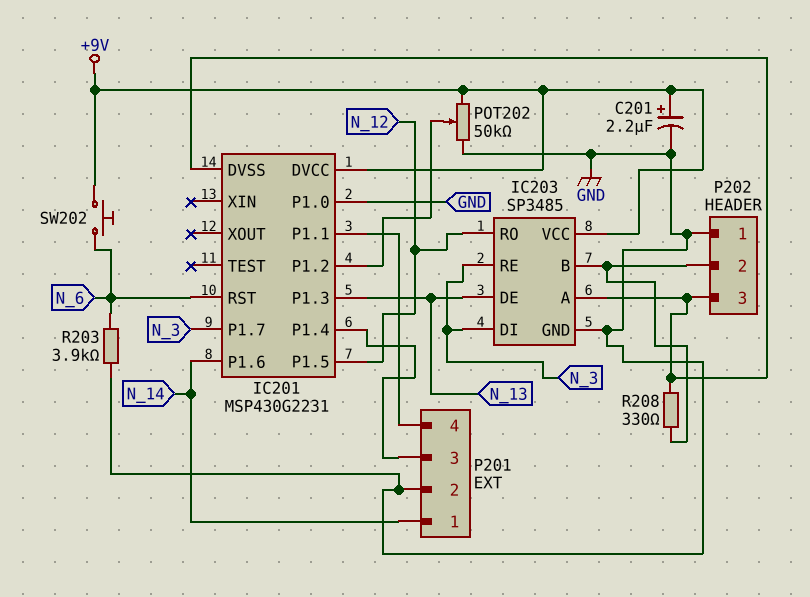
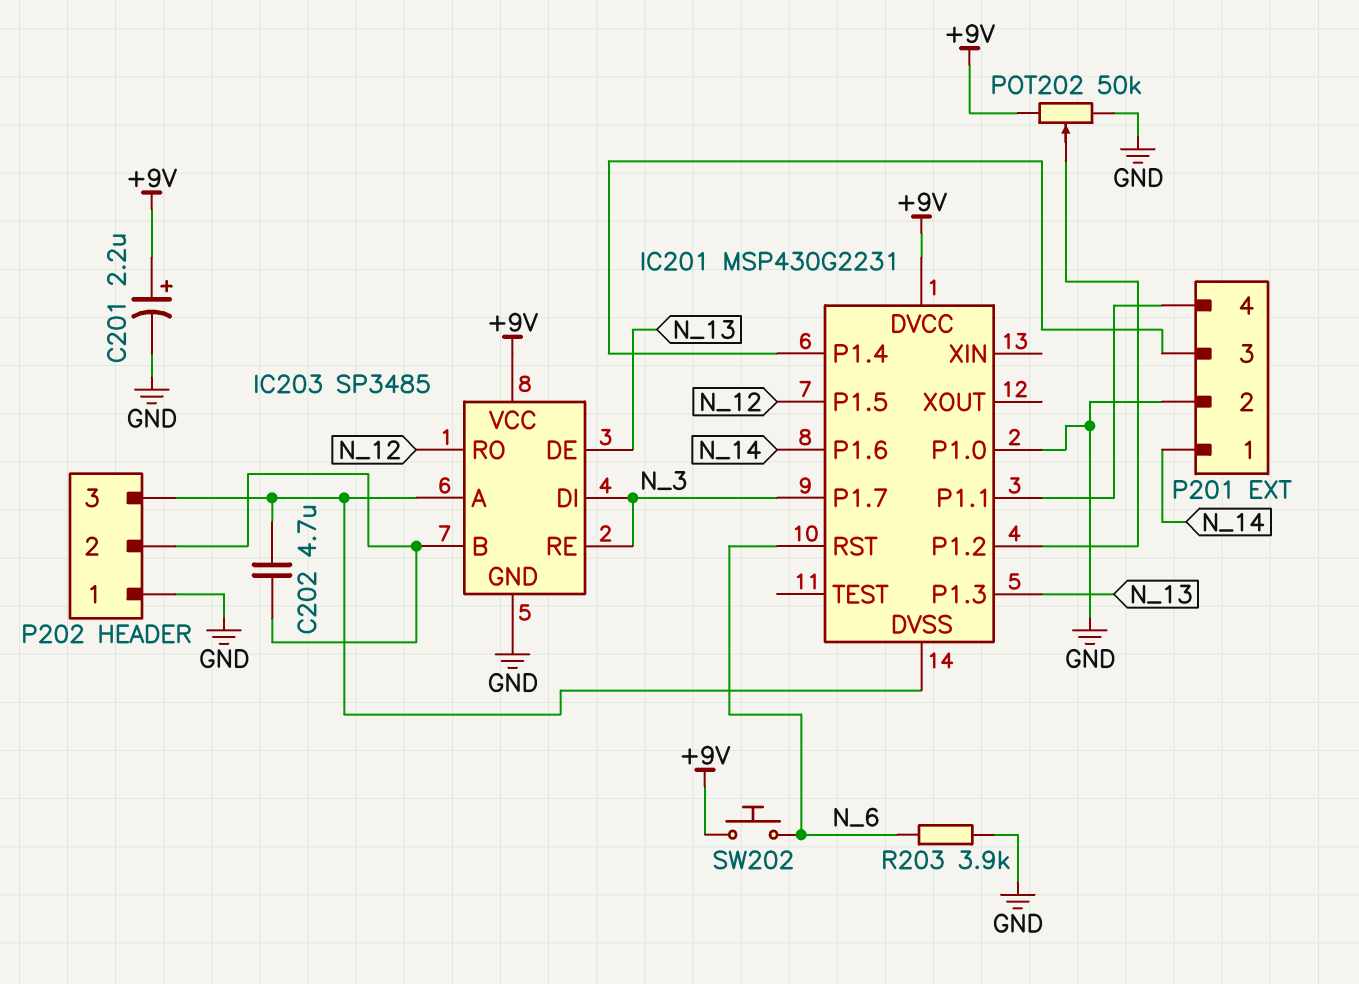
C202: none -> 4.7uF (IC201/DVSS, IC203/B)
R208: 330 (IC201/DVSS, IC203/B) -> none

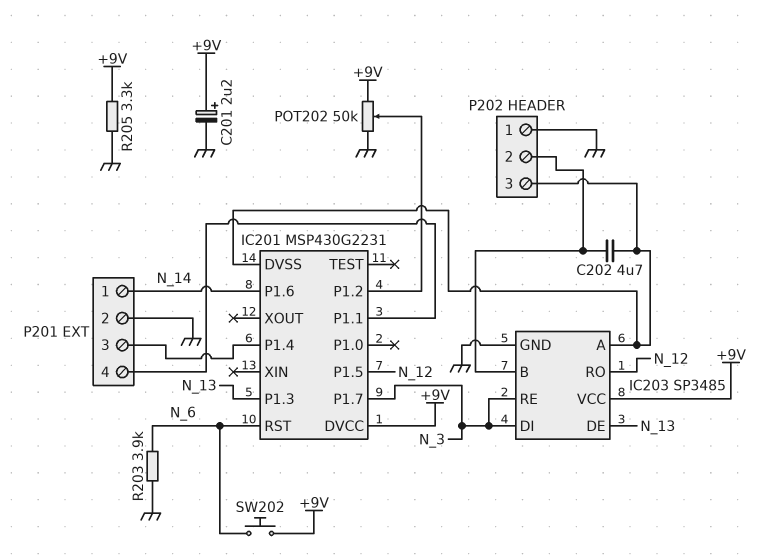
IC201 pin P1.0: GND -> none
R205: none -> 3.3k (+9V, GND)

